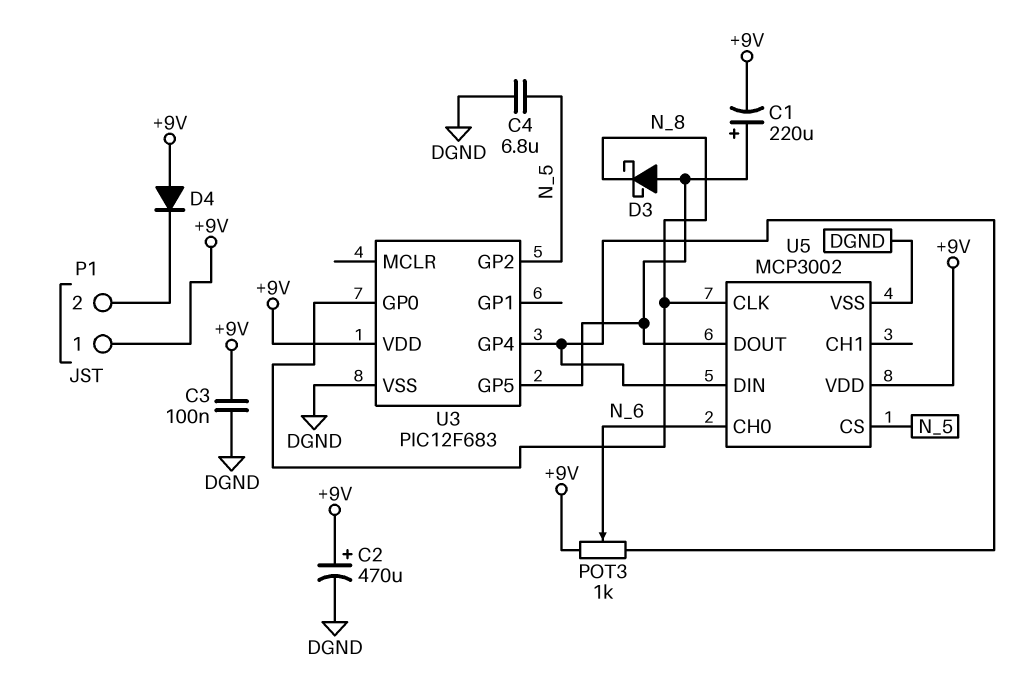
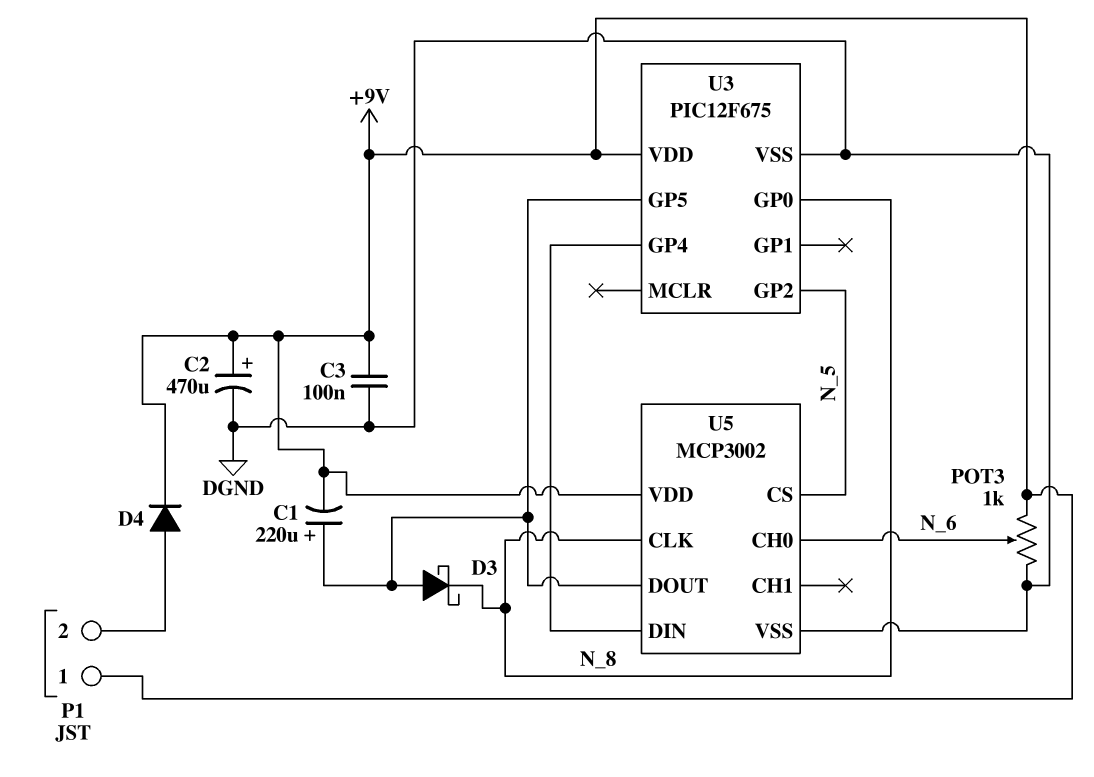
C4: 6.8uF (DGND, N_5) -> none
D4: diode (A +9V, K P1/2) -> diode (A P1/2, K +9V)
POT3: 1k (+9V, U3/GP4, wiper N_6) -> 1k (+9V, DGND, wiper N_6)
U3: PIC12F683 -> PIC12F675

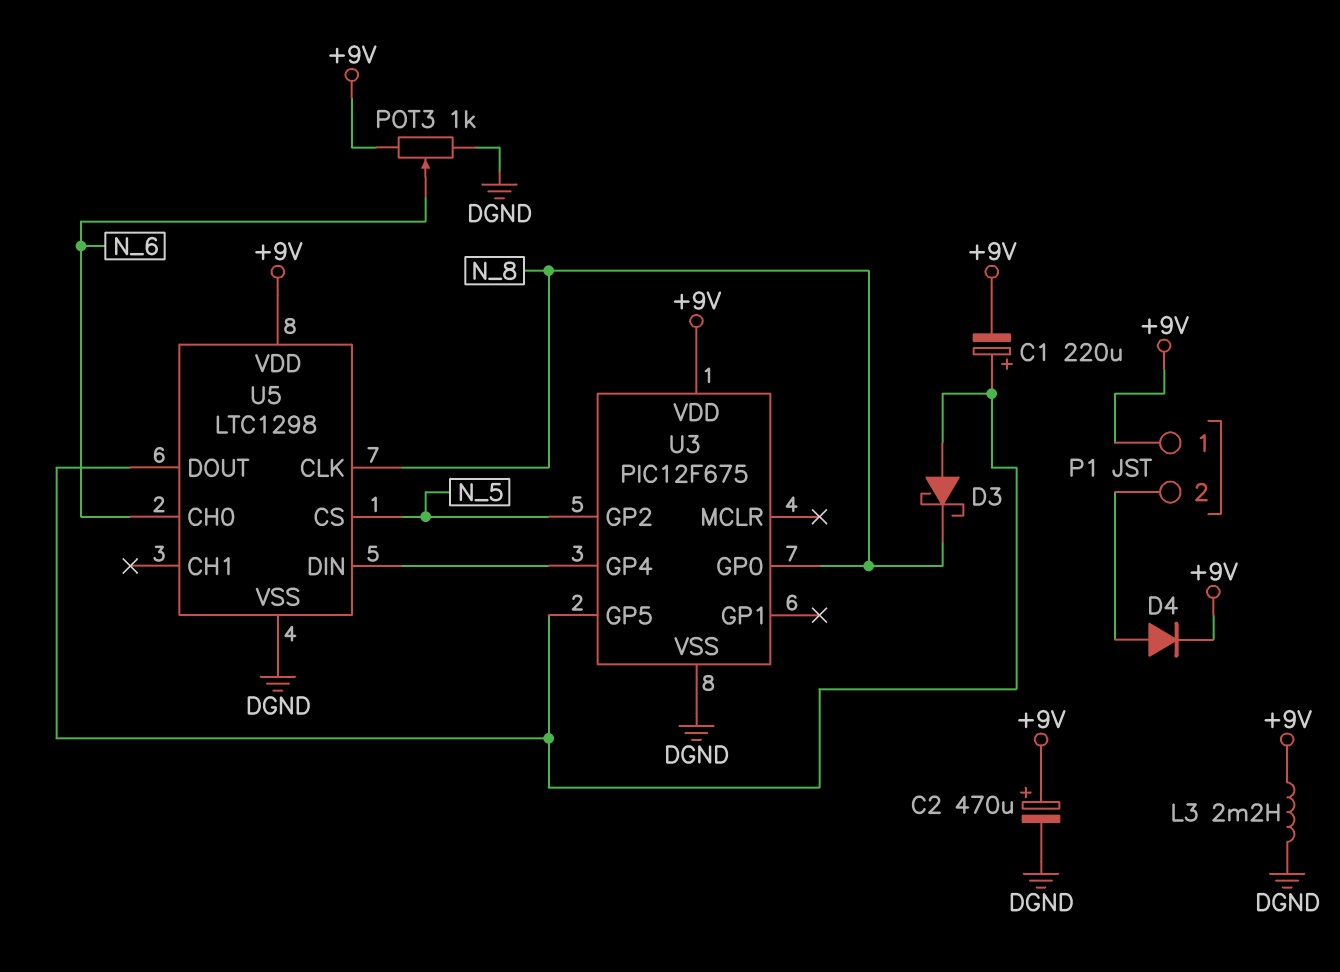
C3: 100nF (+9V, DGND) -> none
L3: none -> 2.2mH (+9V, DGND)
U5: MCP3002 -> LTC1298

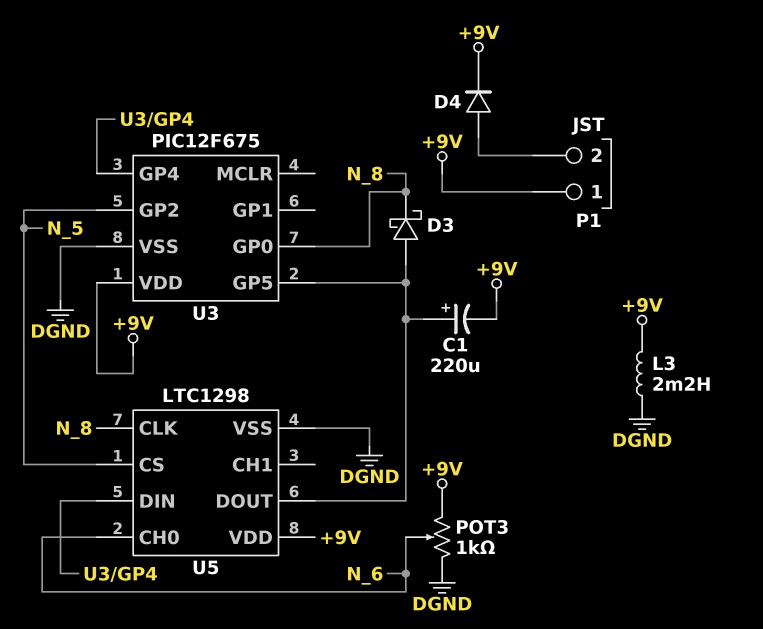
C2: 470uF (plus +9V, minus DGND) -> none

